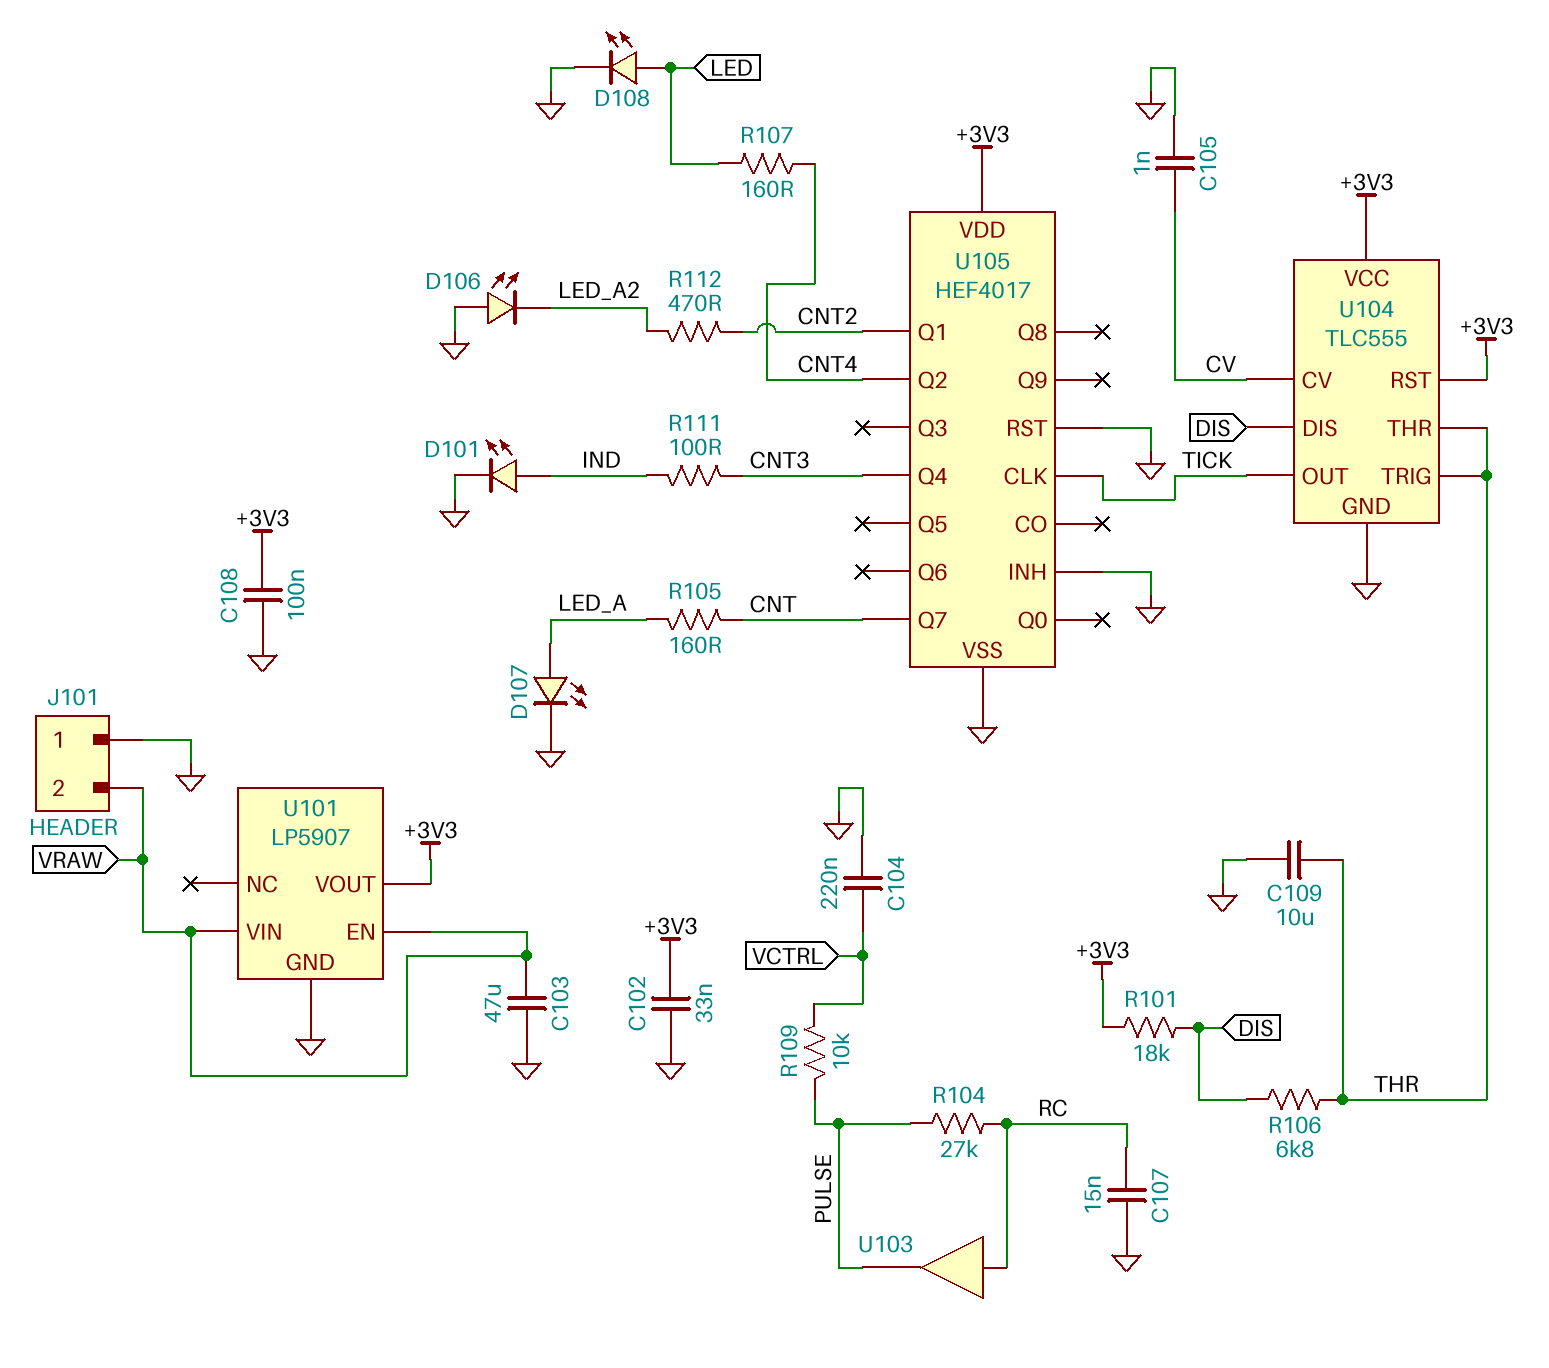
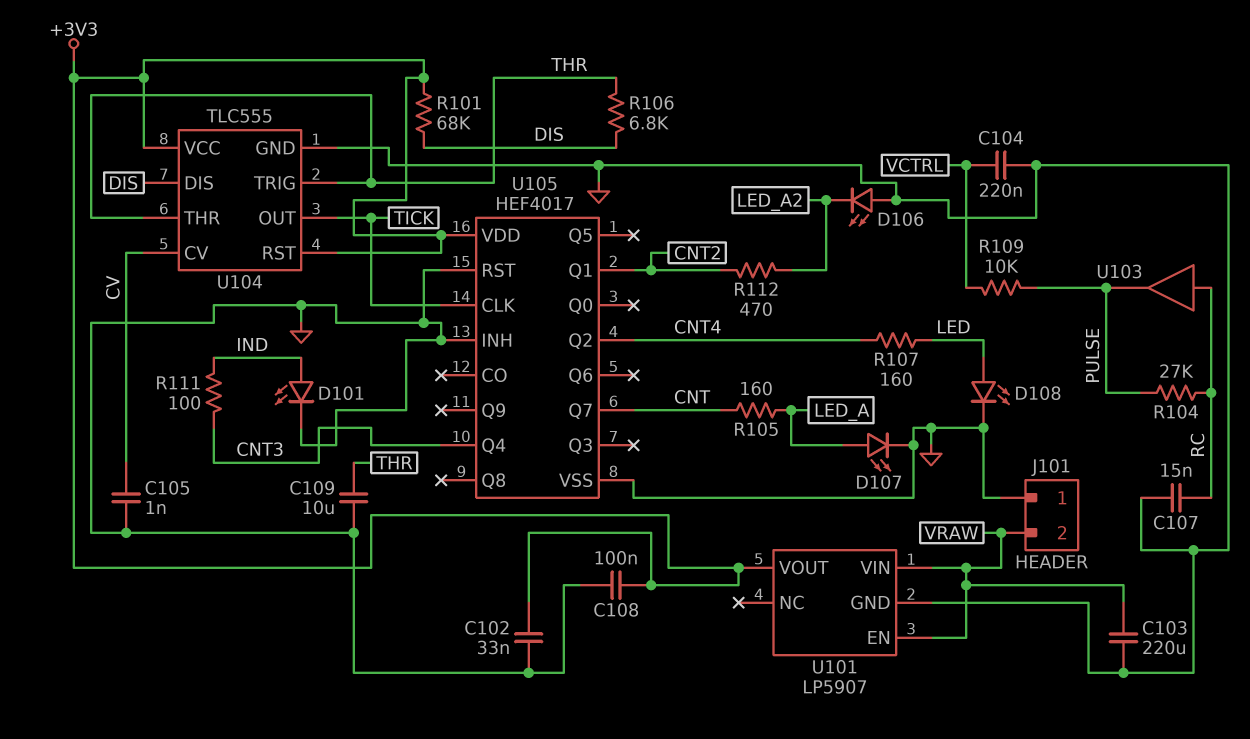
C103: 47uF (GND, VRAW) -> 220uF (GND, VRAW)
R101: 18k (+3V3, DIS) -> 68k (+3V3, DIS)

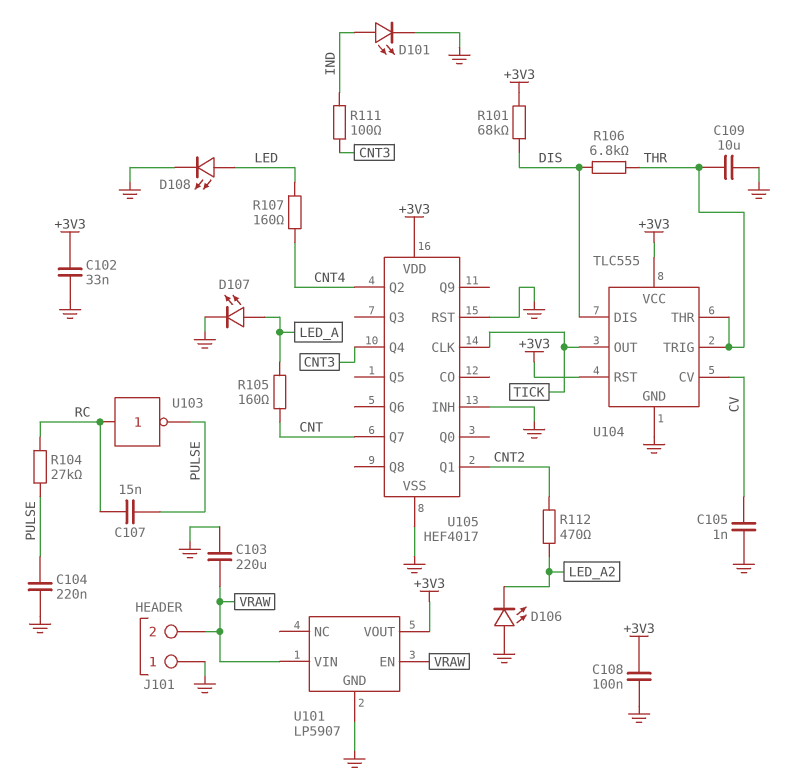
C104: 220nF (GND, VCTRL) -> 220nF (GND, PULSE)
C107: 15nF (GND, RC) -> 15nF (PULSE, RC)
R109: 10k (PULSE, VCTRL) -> none
U103: buffer (in RC, out PULSE) -> NOT (in RC, out PULSE)

